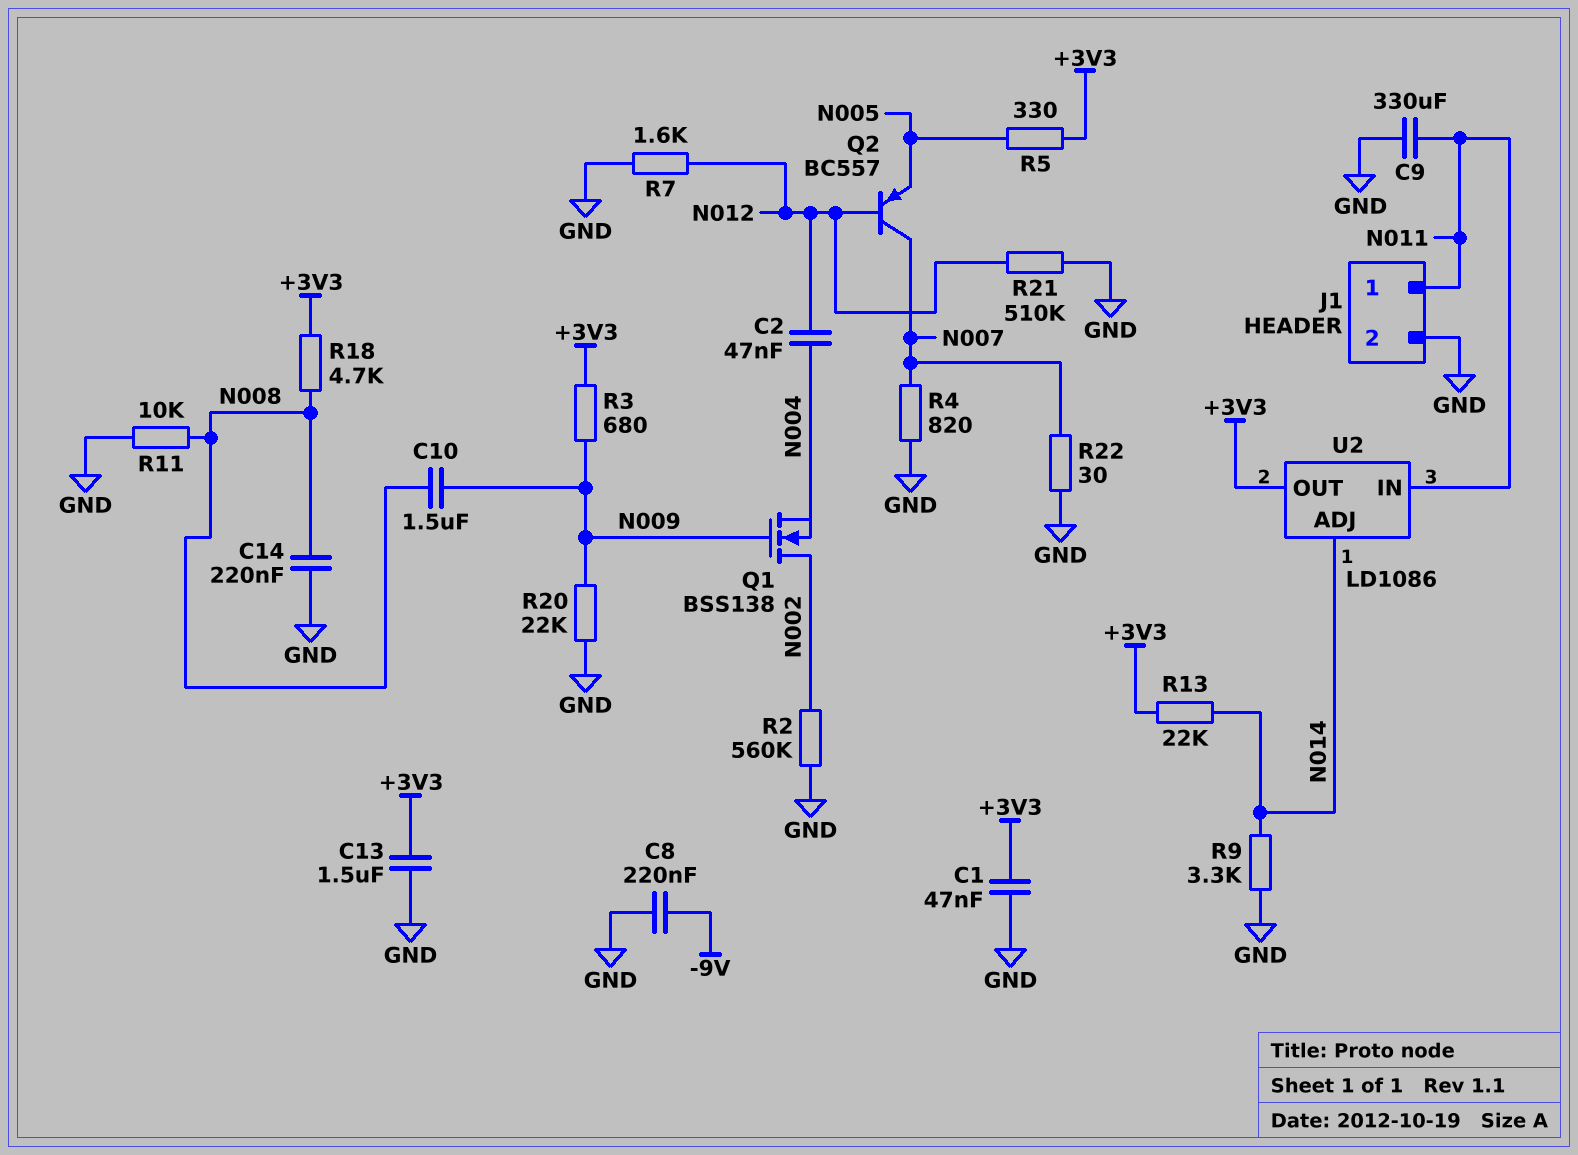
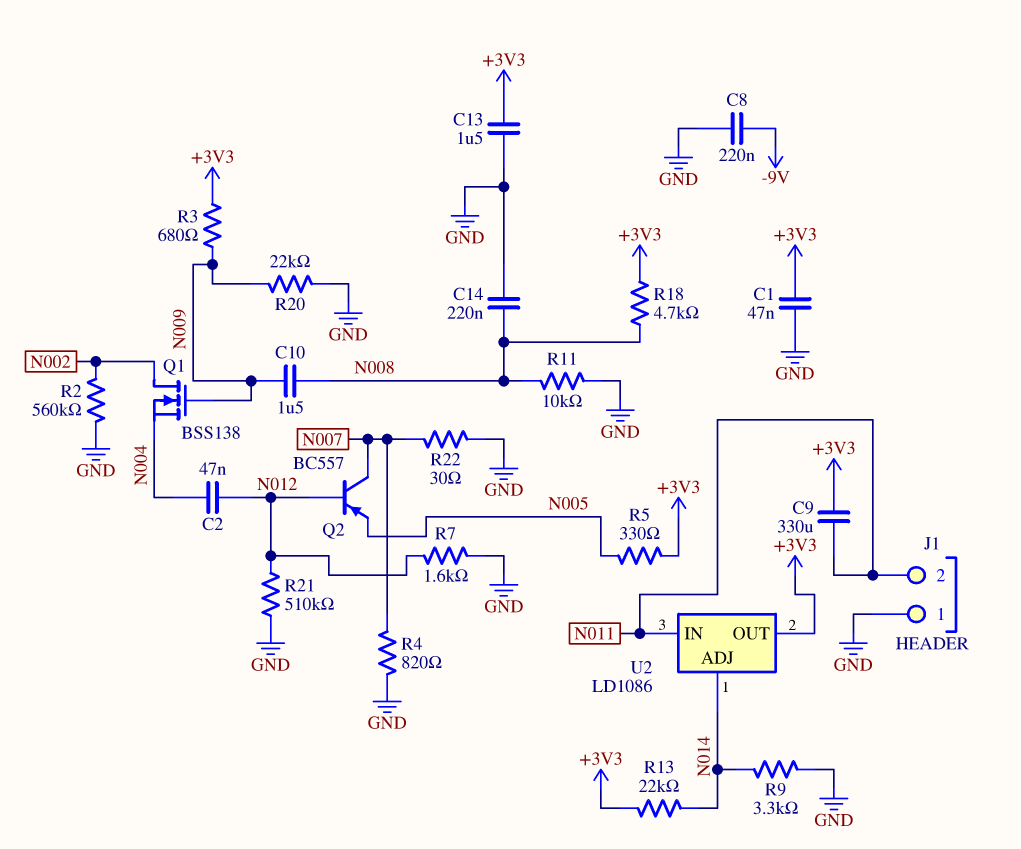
C9: 330uF (GND, N011) -> 330uF (+3V3, N011)
J1 pin 1: N011 -> GND
J1 pin 2: GND -> N011

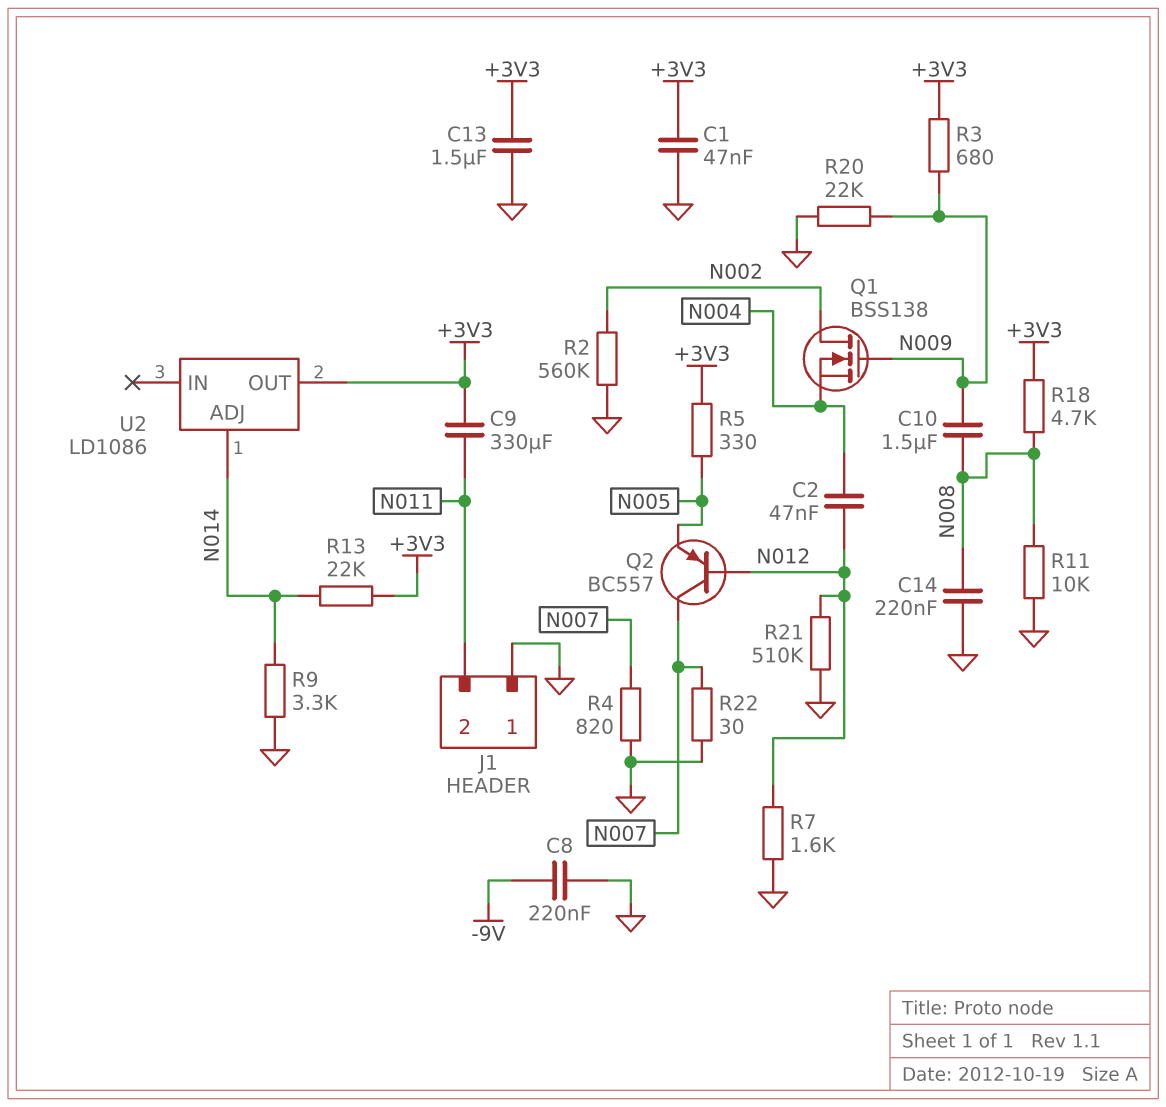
U2 pin IN: N011 -> none

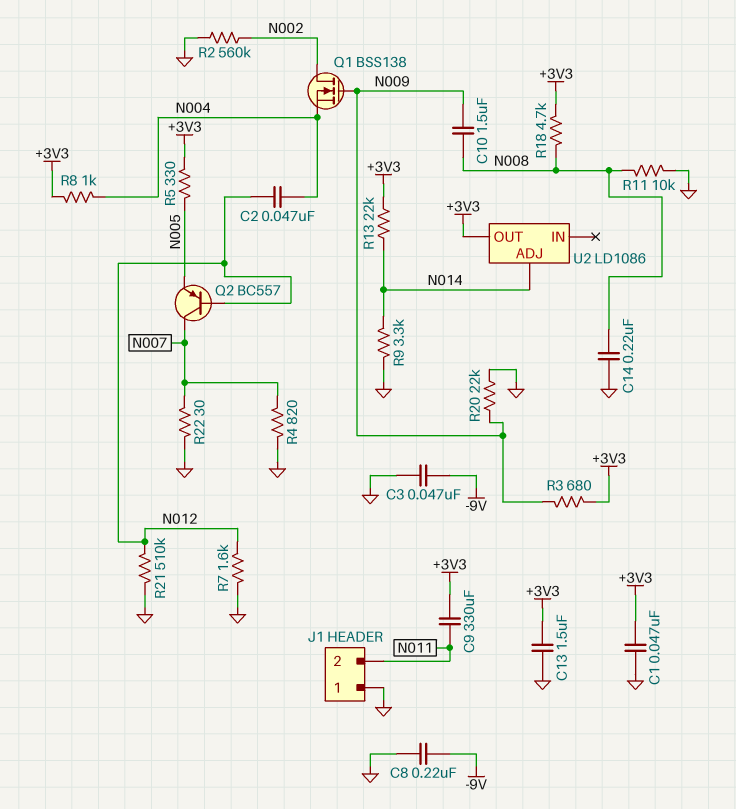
C3: none -> 47nF (-9V, GND)
R8: none -> 1k (+3V3, N004)

